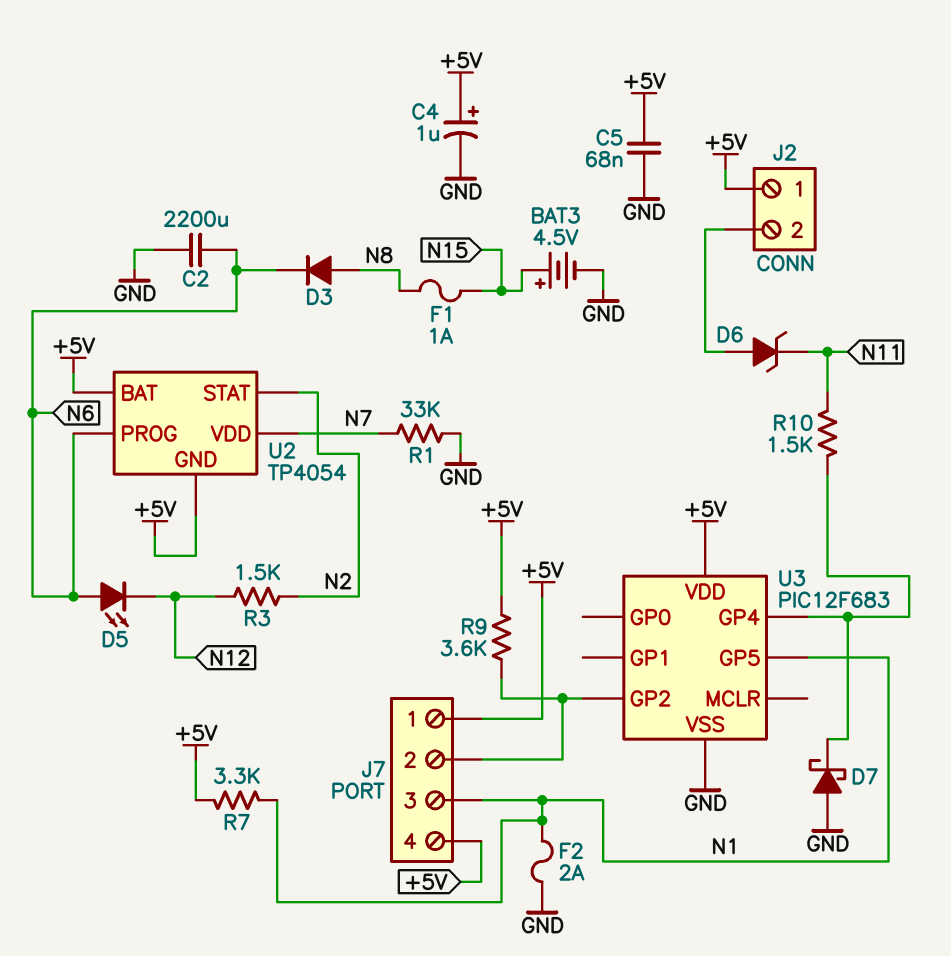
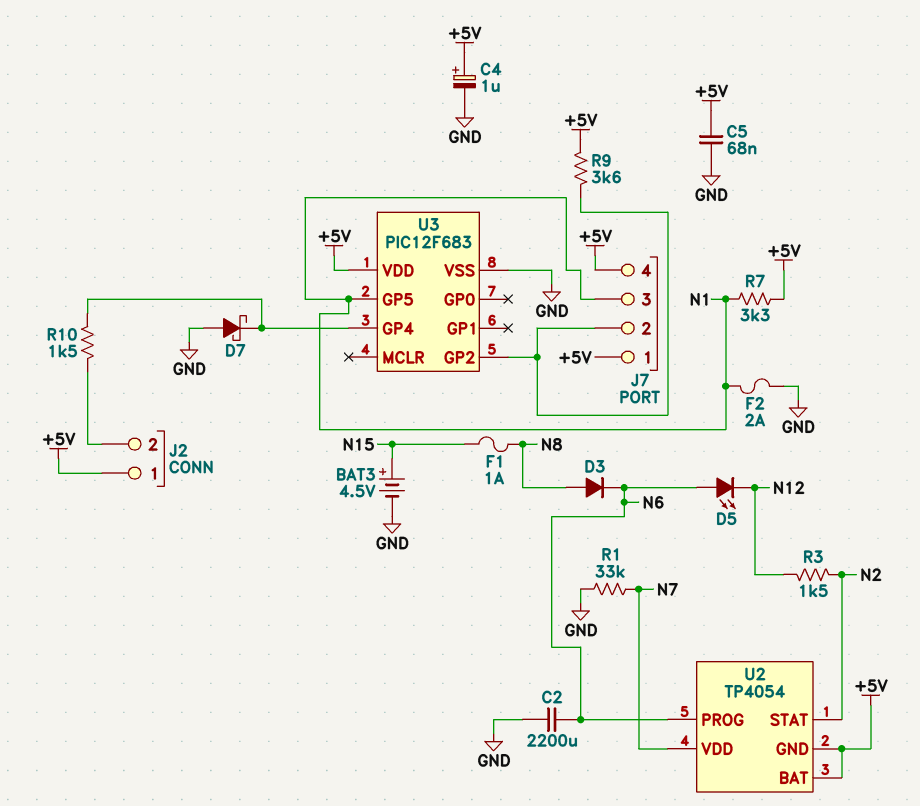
D6: zener (A J2/2, K N11) -> none
R10: 1.5k (N11, U3/GP4) -> 1.5k (J2/2, U3/GP4)

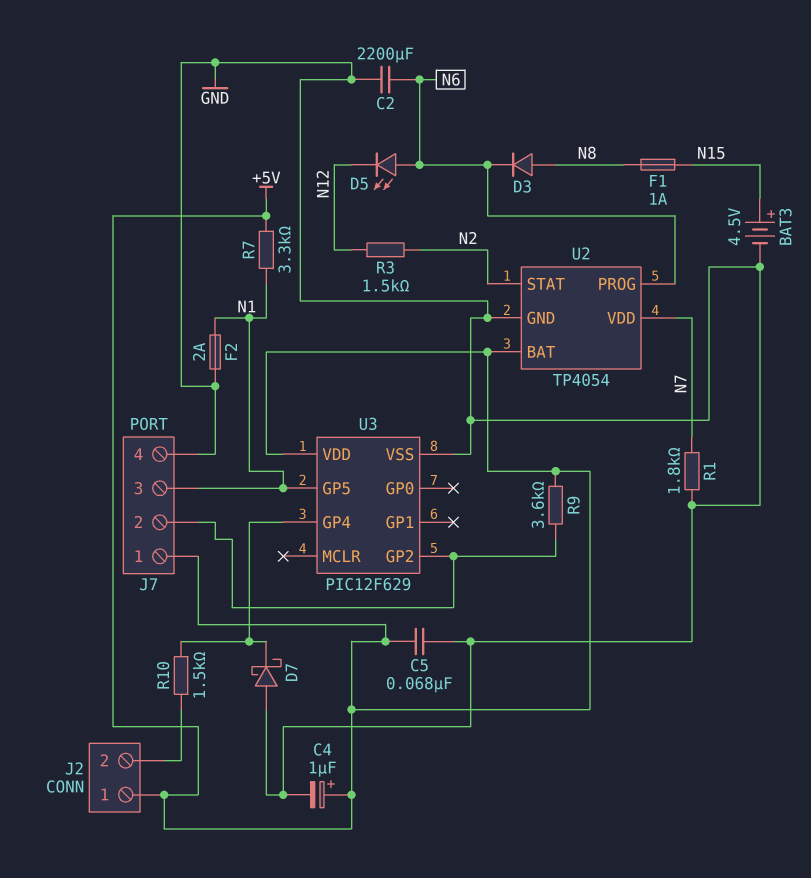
J7 pin 4: +5V -> GND
R1: 33k (GND, N7) -> 1.8k (GND, N7)
U2 pin GND: +5V -> GND
U3: PIC12F683 -> PIC12F629

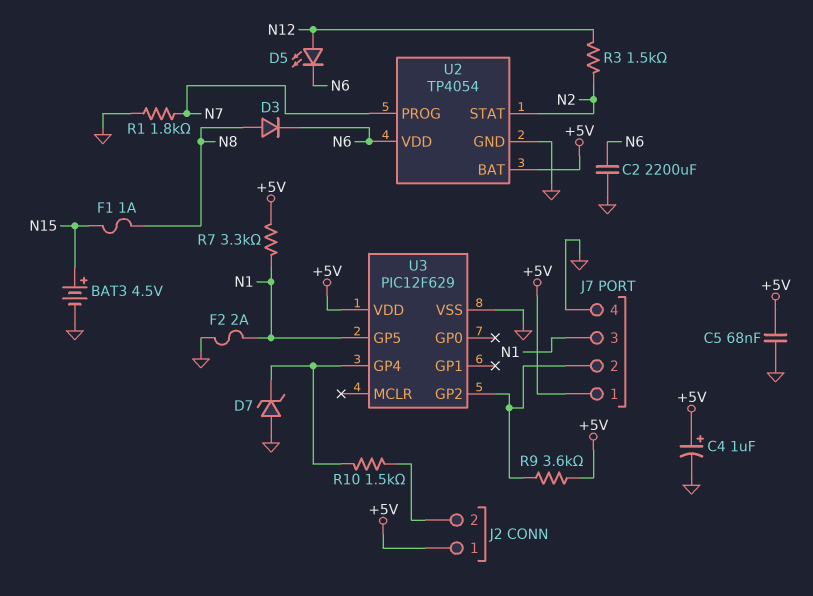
D5: LED (A N6, K N12) -> LED (A N12, K N6)
D7: schottky (A GND, K U3/GP4) -> zener (A GND, K U3/GP4)
U2 pin PROG: N6 -> N7
U2 pin VDD: N7 -> N6

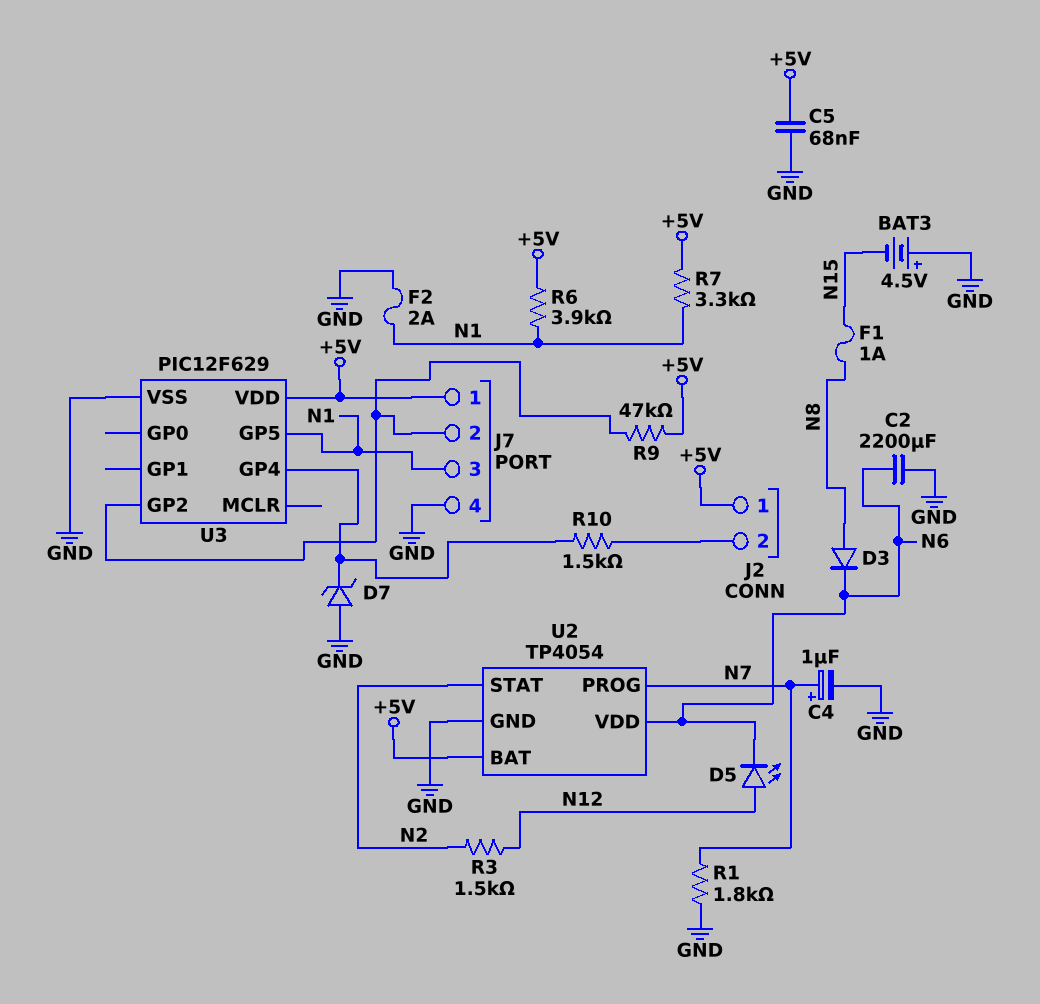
BAT3: 4.5V (plus N15, minus GND) -> 4.5V (plus GND, minus N15)
C4: 1uF (plus +5V, minus GND) -> 1uF (plus N7, minus GND)
R6: none -> 3.9k (+5V, N1)
R9: 3.6k (+5V, J7/2) -> 47k (+5V, J7/2)

